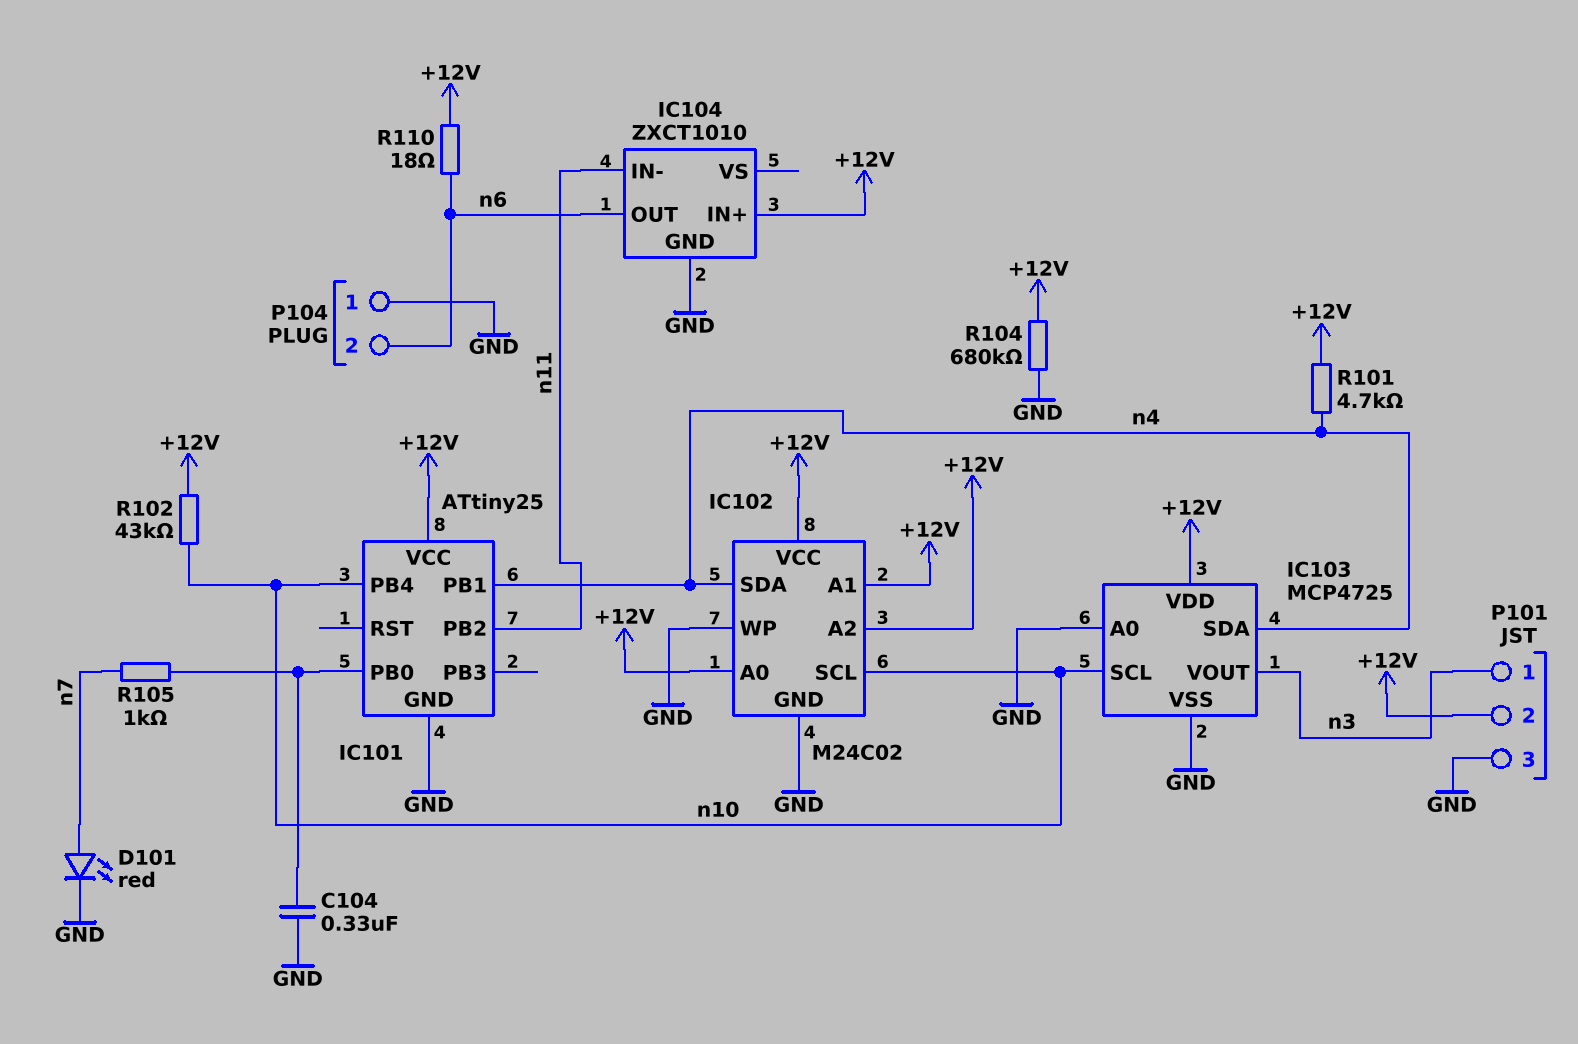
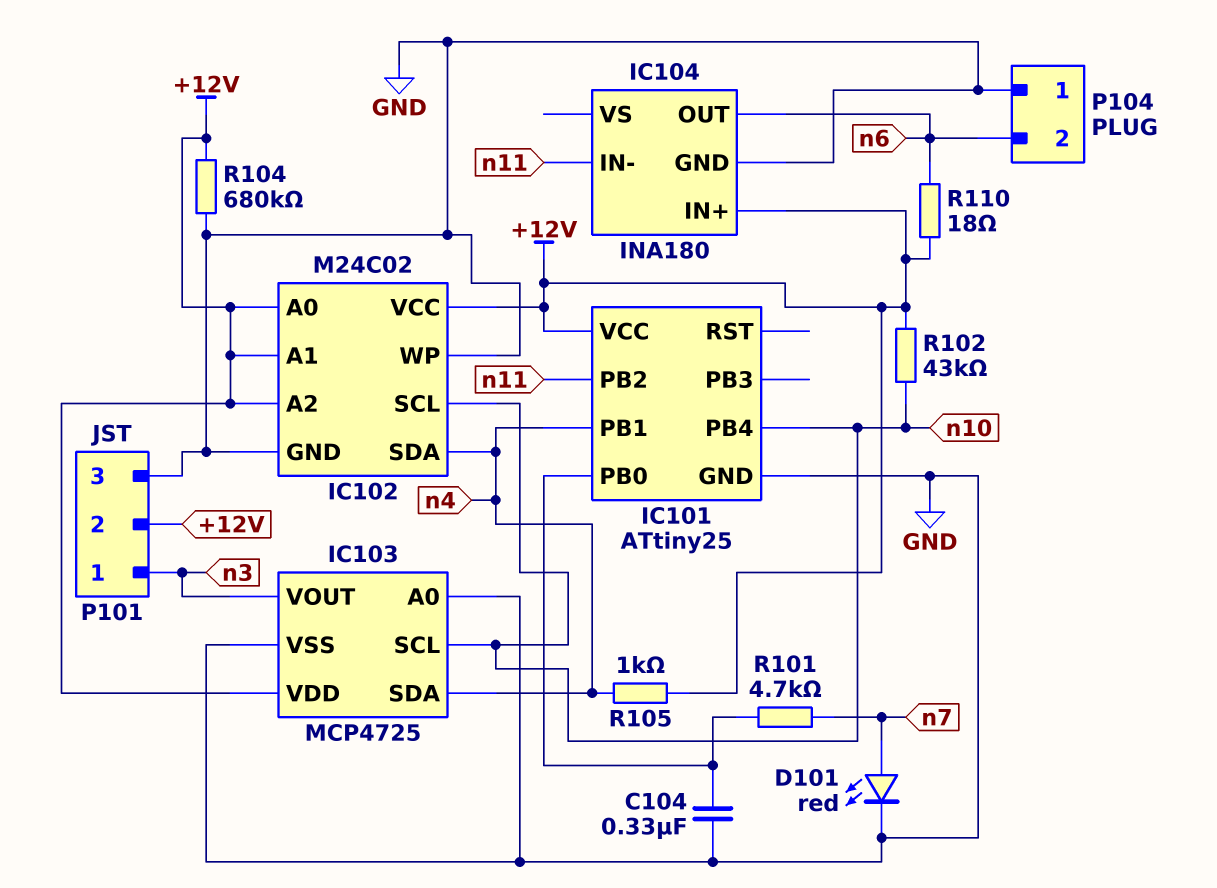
IC104: ZXCT1010 -> INA180
R101: 4.7k (+12V, n4) -> 4.7k (IC101/PB0, n7)
R105: 1k (IC101/PB0, n7) -> 1k (+12V, n4)

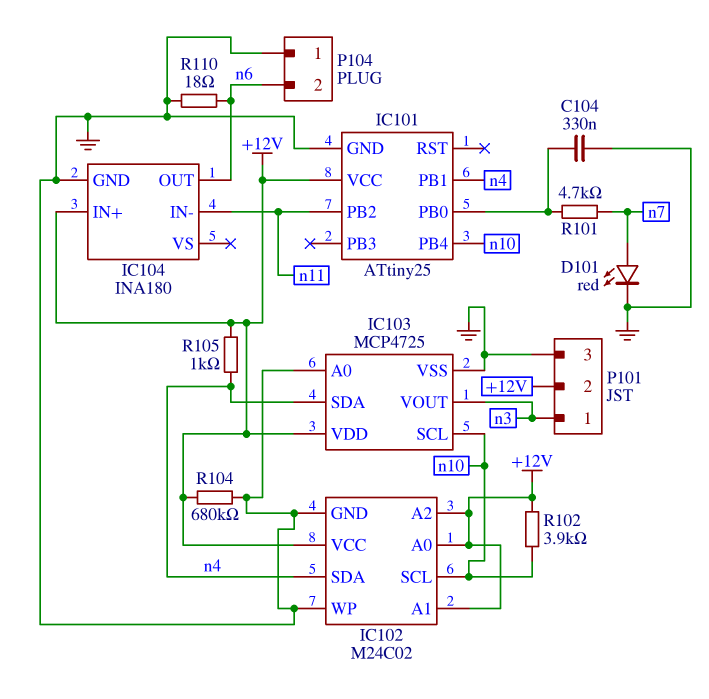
R102: 43k (+12V, n10) -> 3.9k (+12V, n10)
R110: 18 (+12V, n6) -> 18 (GND, n6)

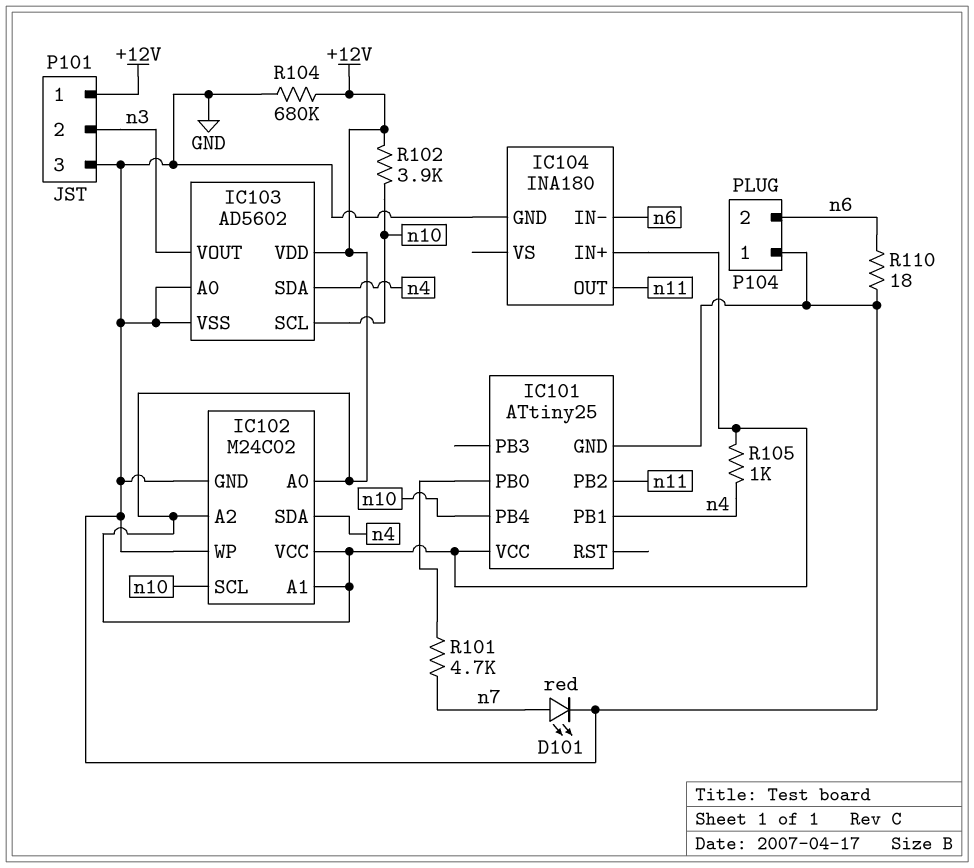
C104: 330nF (GND, IC101/PB0) -> none
IC103: MCP4725 -> AD5602
IC104 pin IN-: n11 -> n6
IC104 pin OUT: n6 -> n11
P101 pin 1: n3 -> +12V
P101 pin 2: +12V -> n3

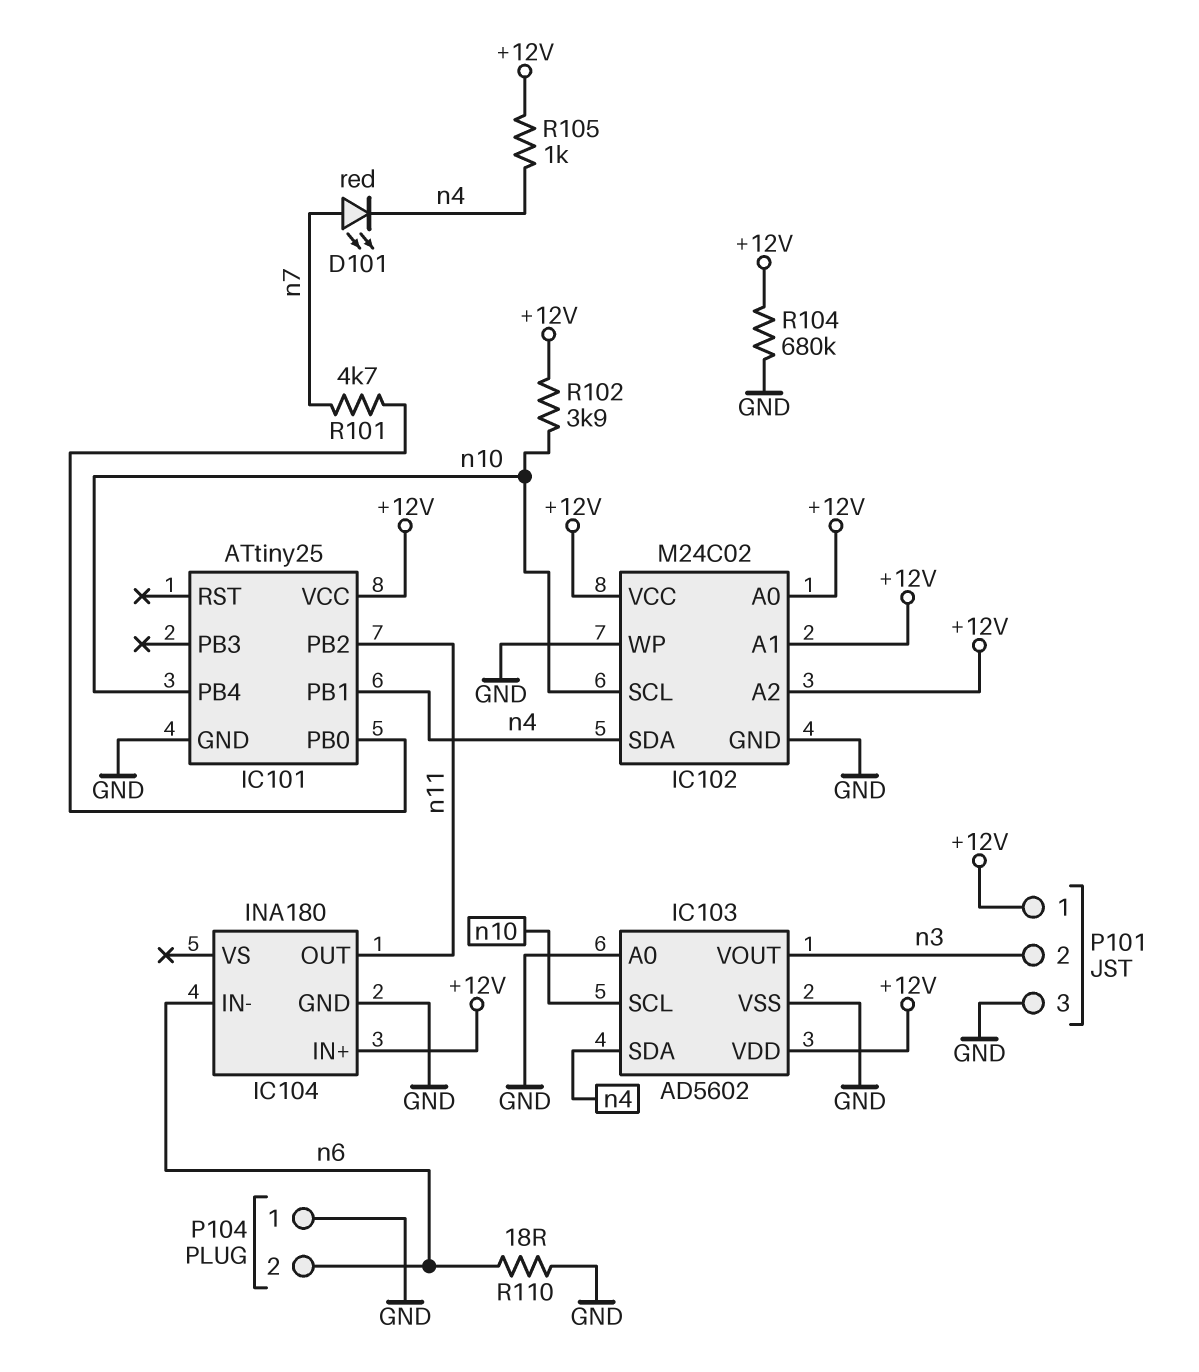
D101: LED red (A n7, K GND) -> LED red (A n7, K n4)

